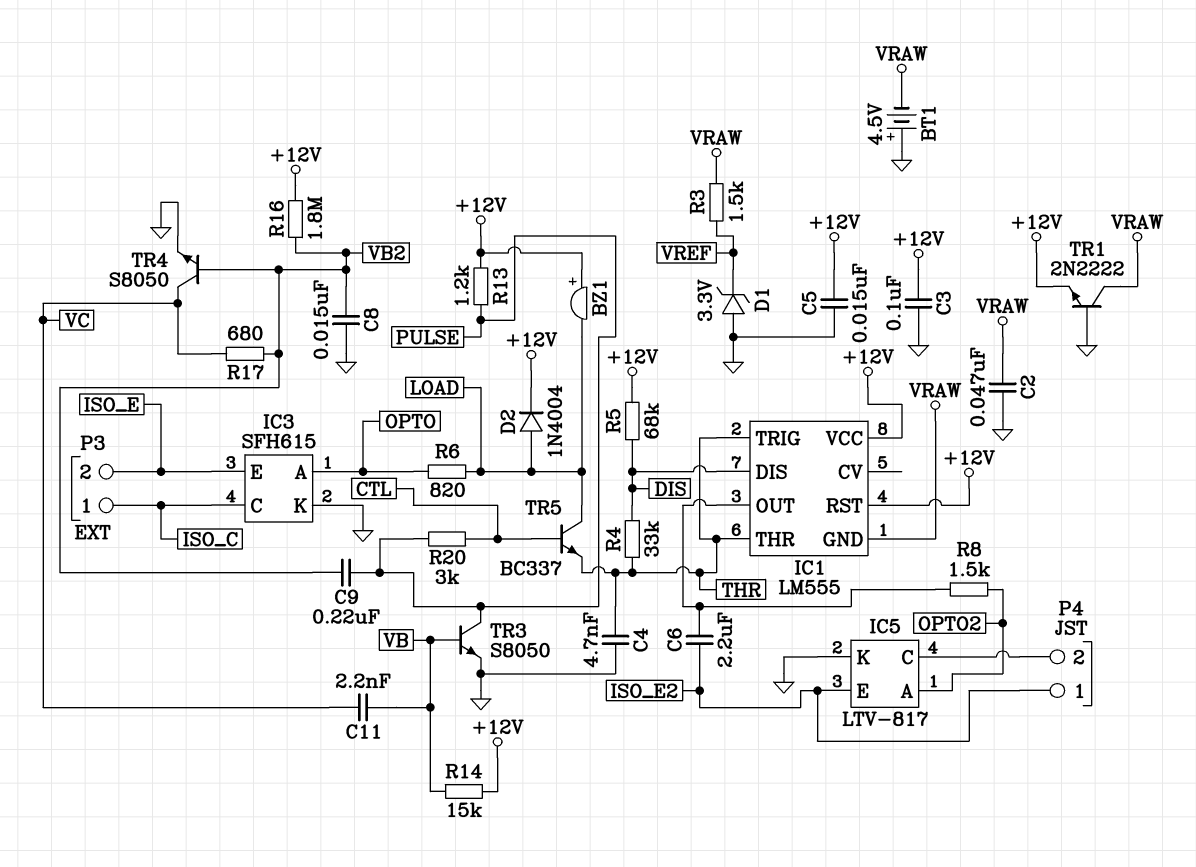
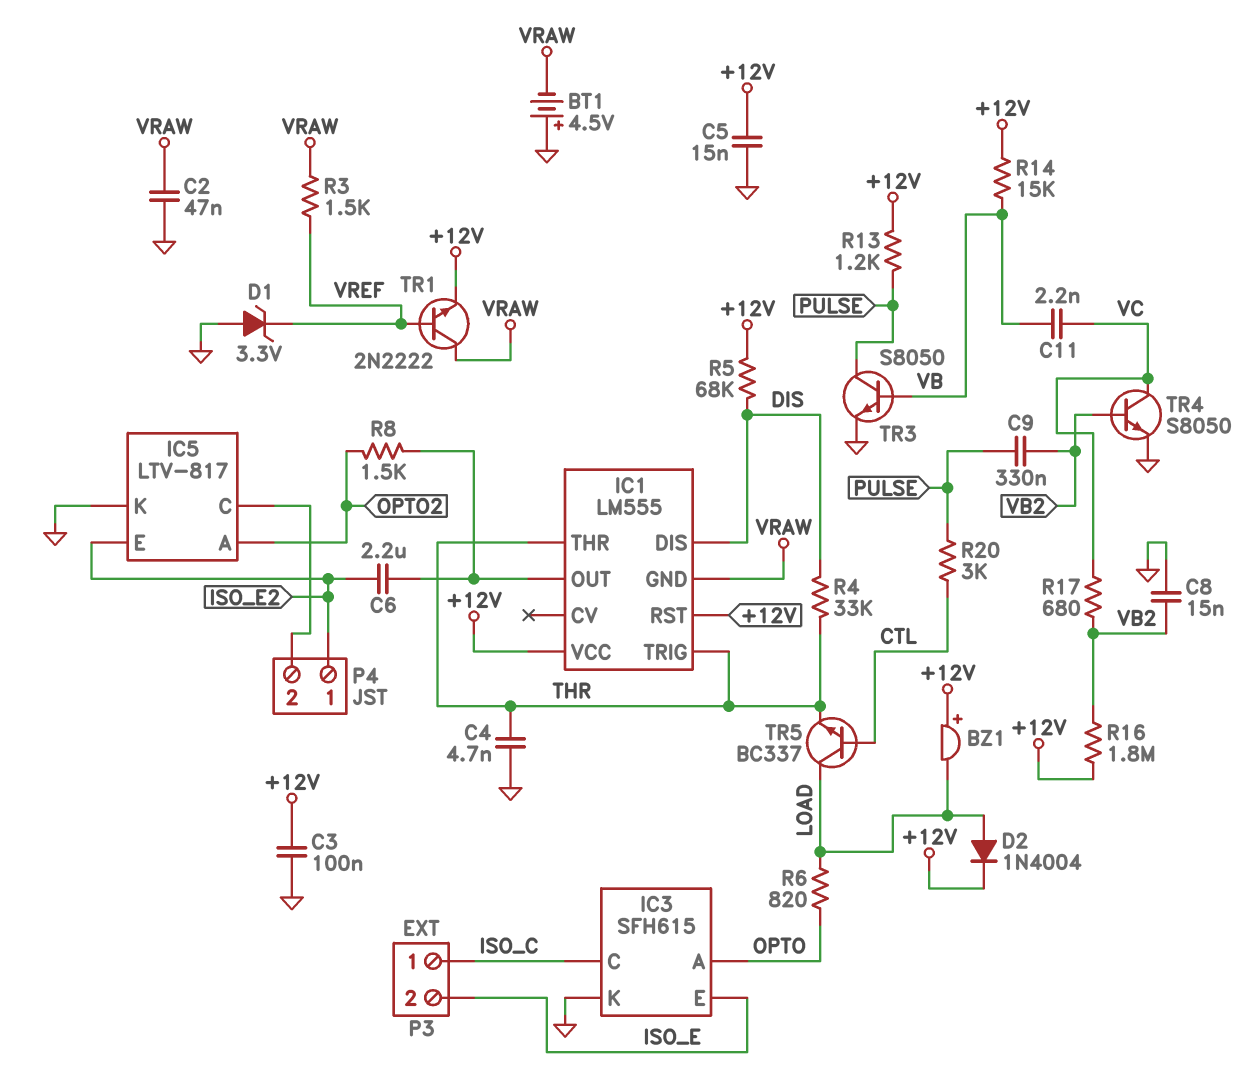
C9: 220nF (PULSE, VB2) -> 330nF (PULSE, VB2)
TR1: NPN 2N2222 (B GND, C VRAW, E +12V) -> NPN 2N2222 (B VREF, C VRAW, E +12V)

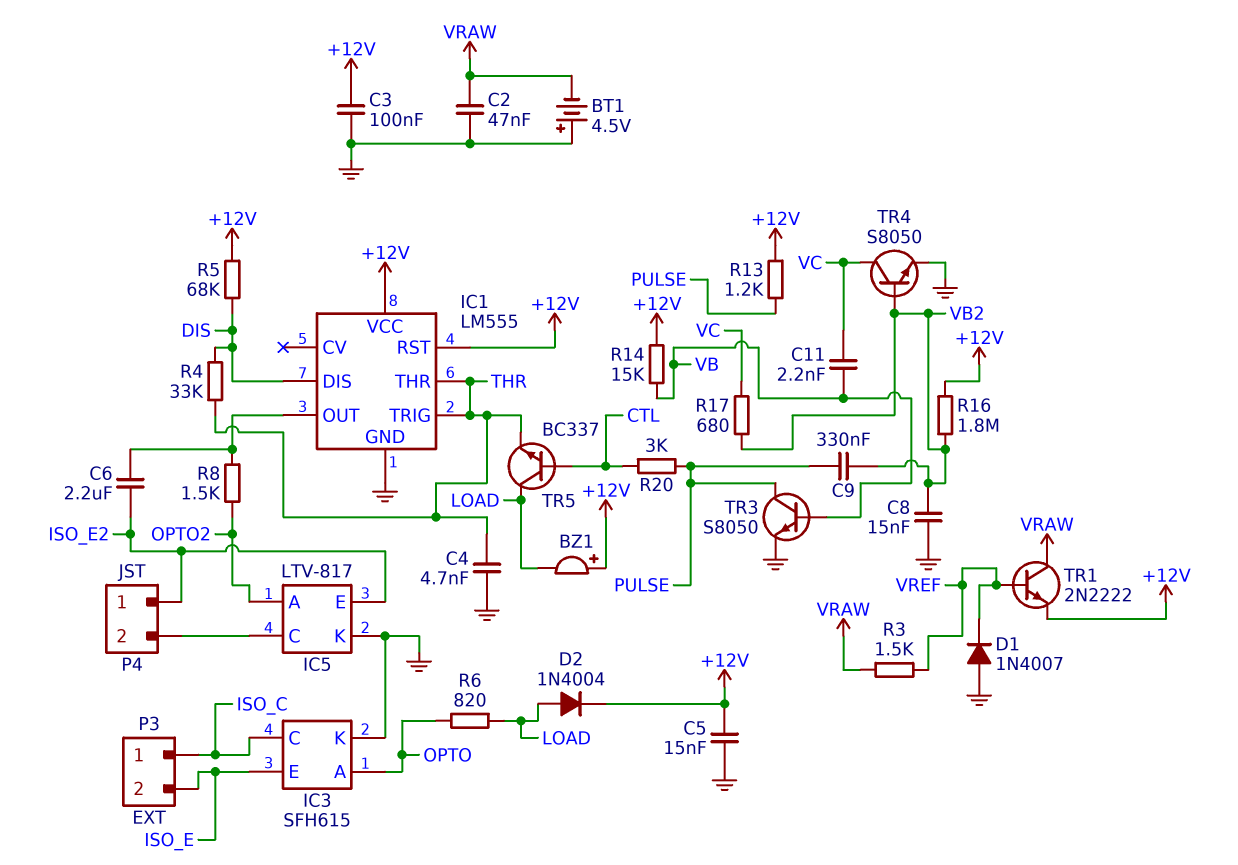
D1: zener 3.3V (A GND, K VREF) -> diode 1N4007 (A GND, K VREF)
IC1 pin GND: VRAW -> GND

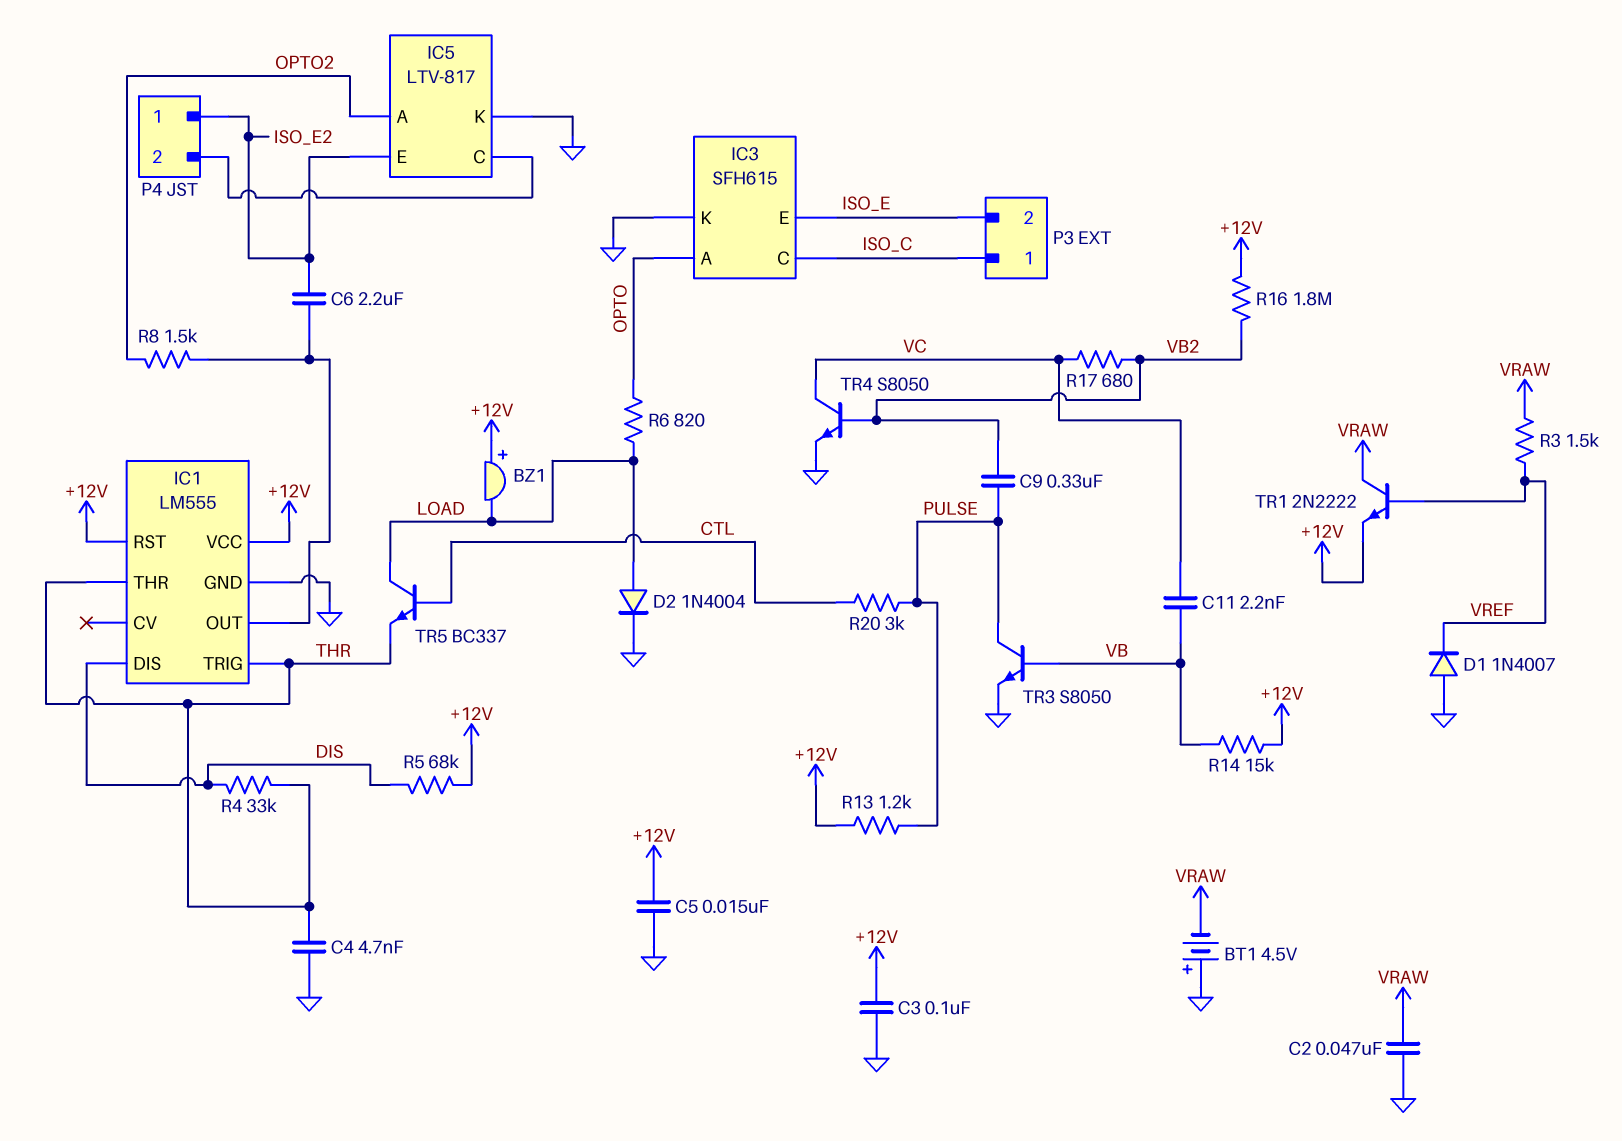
C8: 15nF (GND, VB2) -> none
D2: diode 1N4004 (A LOAD, K +12V) -> diode 1N4004 (A LOAD, K GND)

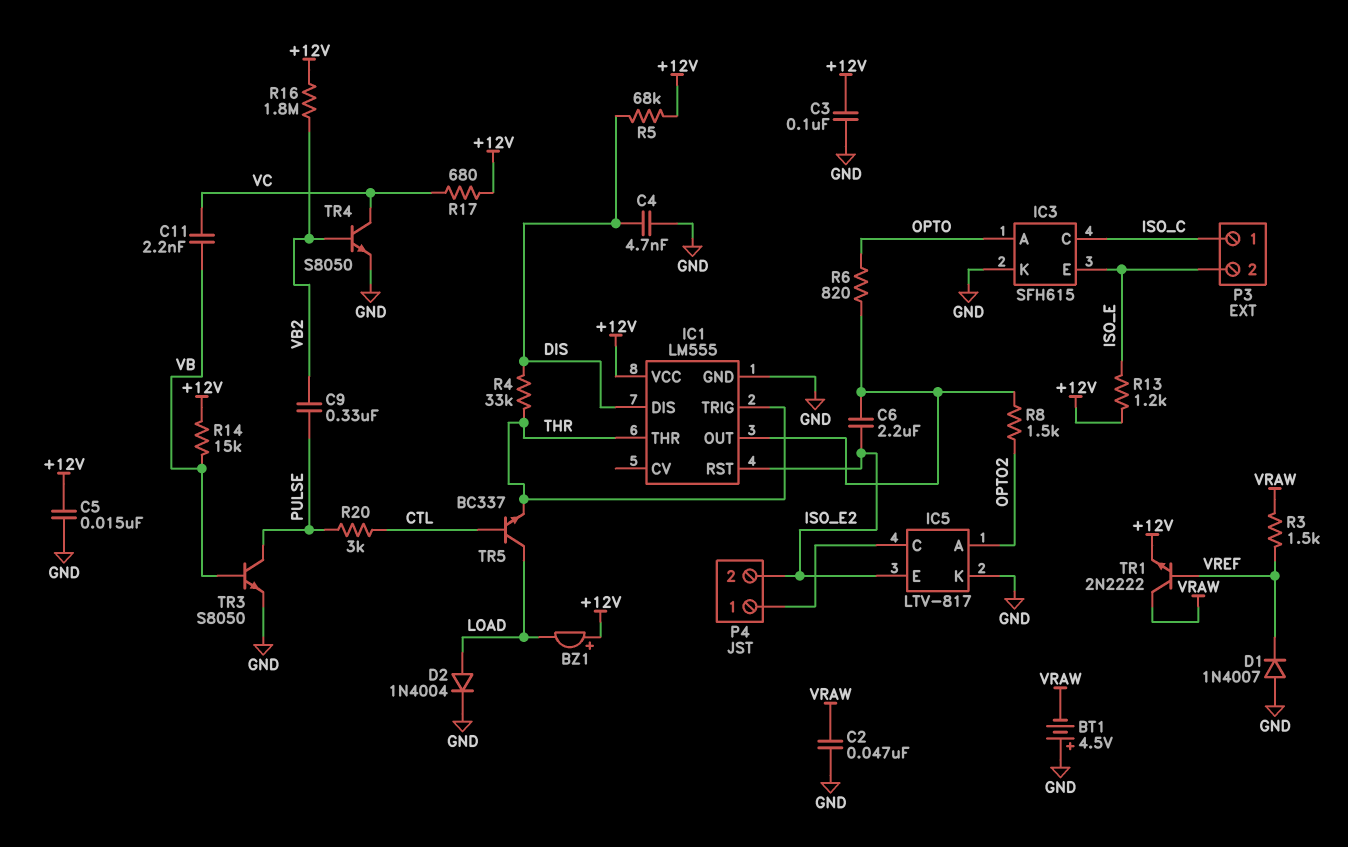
C4: 4.7nF (GND, THR) -> 4.7nF (DIS, GND)
IC1 pin RST: +12V -> ISO_E2
P4 pin 1: ISO_E2 -> IC5/C
P4 pin 2: IC5/C -> ISO_E2
R6: 820 (LOAD, OPTO) -> 820 (IC1/OUT, OPTO)
R13: 1.2k (+12V, PULSE) -> 1.2k (+12V, ISO_E)
R17: 680 (VB2, VC) -> 680 (+12V, VC)

